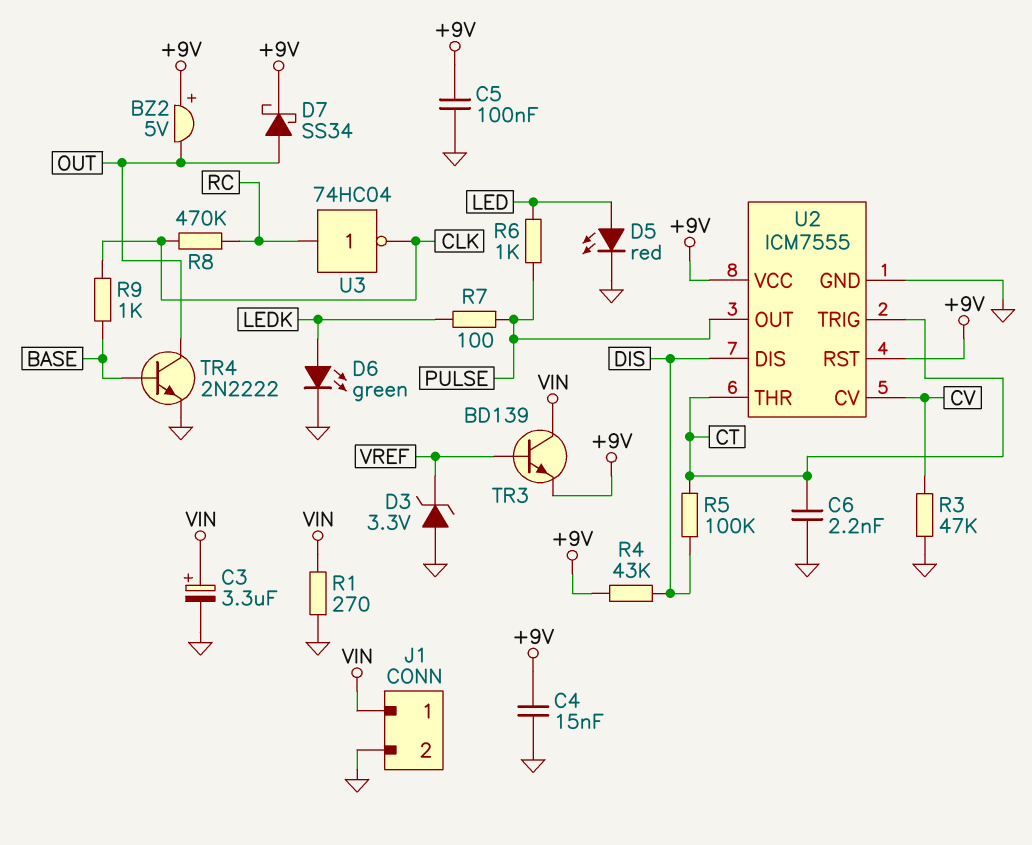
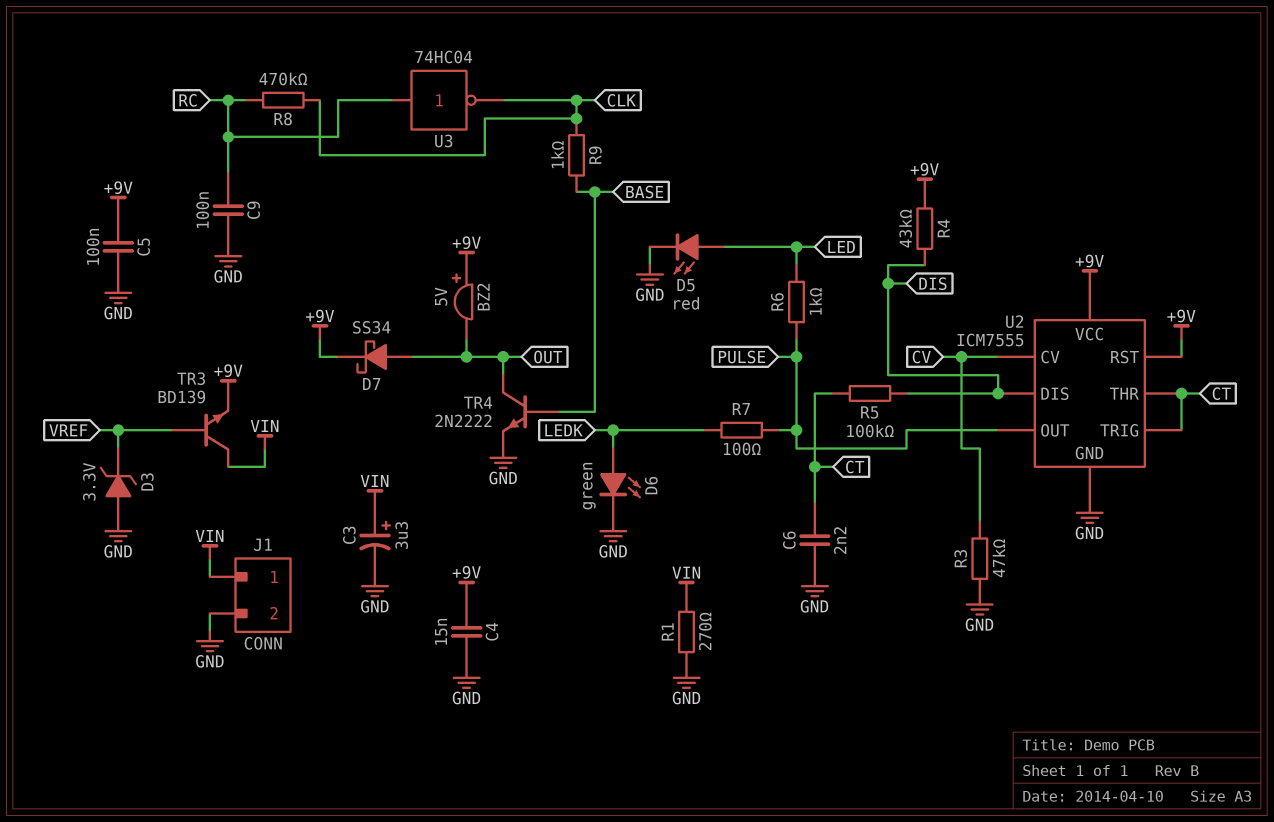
C9: none -> 100nF (GND, RC)

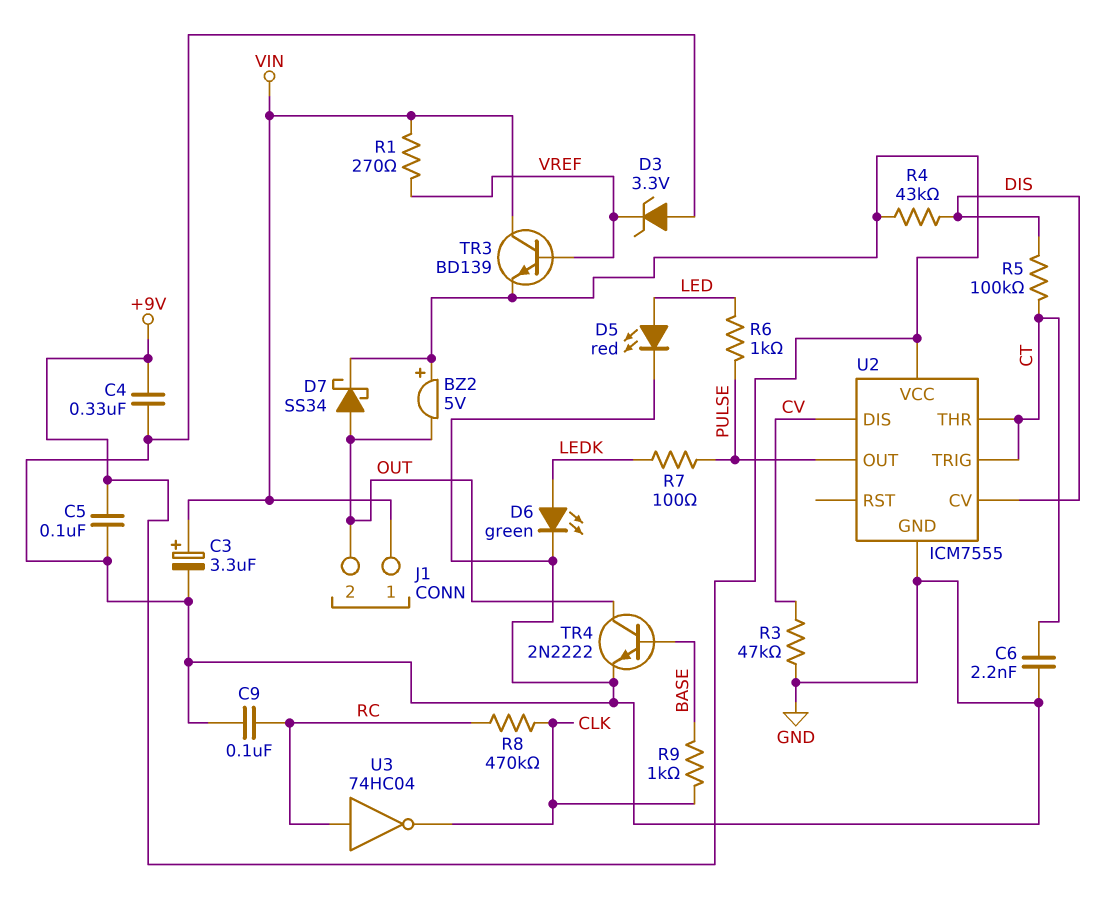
C4: 15nF (+9V, GND) -> 330nF (+9V, GND)
J1 pin 2: GND -> OUT
R1: 270 (GND, VIN) -> 270 (VIN, VREF)
U2 pin CV: CV -> DIS
U2 pin DIS: DIS -> CV
U2 pin RST: +9V -> none

